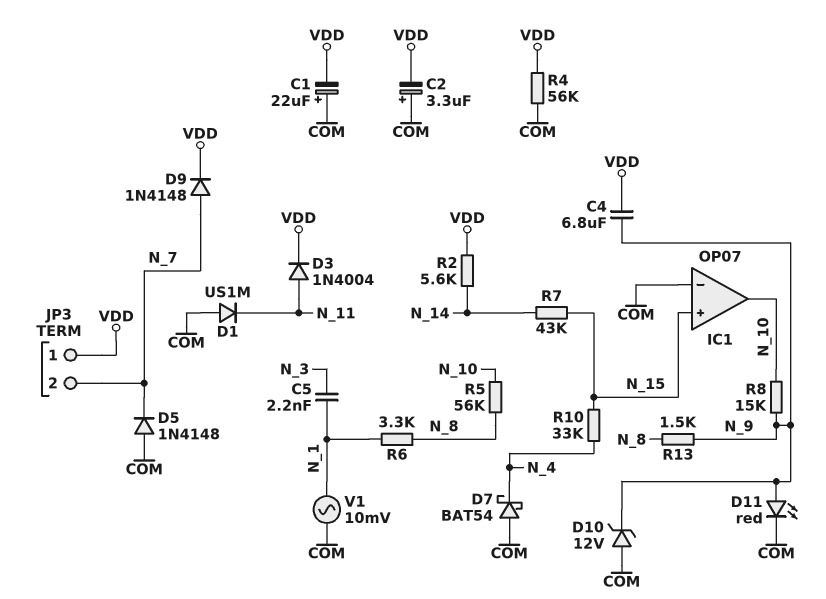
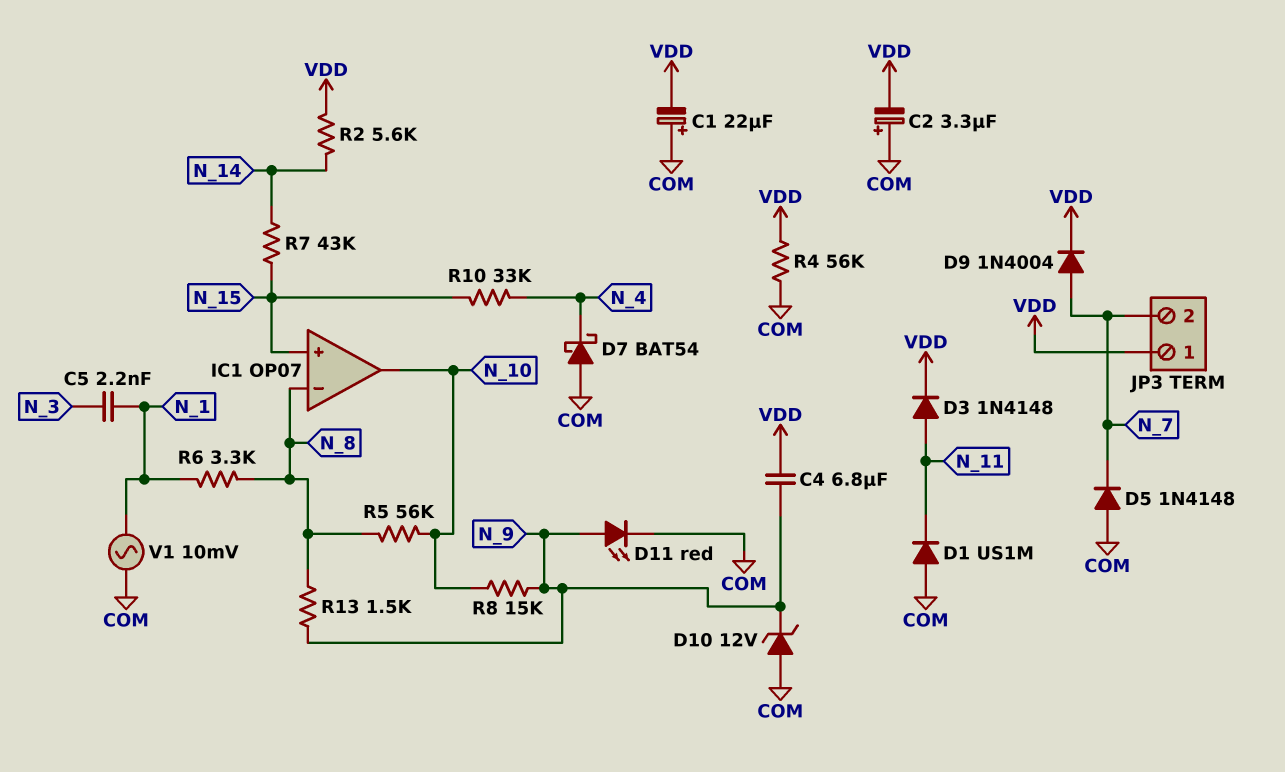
D3: diode 1N4004 (A N_11, K VDD) -> diode 1N4148 (A N_11, K VDD)
D9: diode 1N4148 (A N_7, K VDD) -> diode 1N4004 (A N_7, K VDD)
IC1 pin in-: COM -> N_8

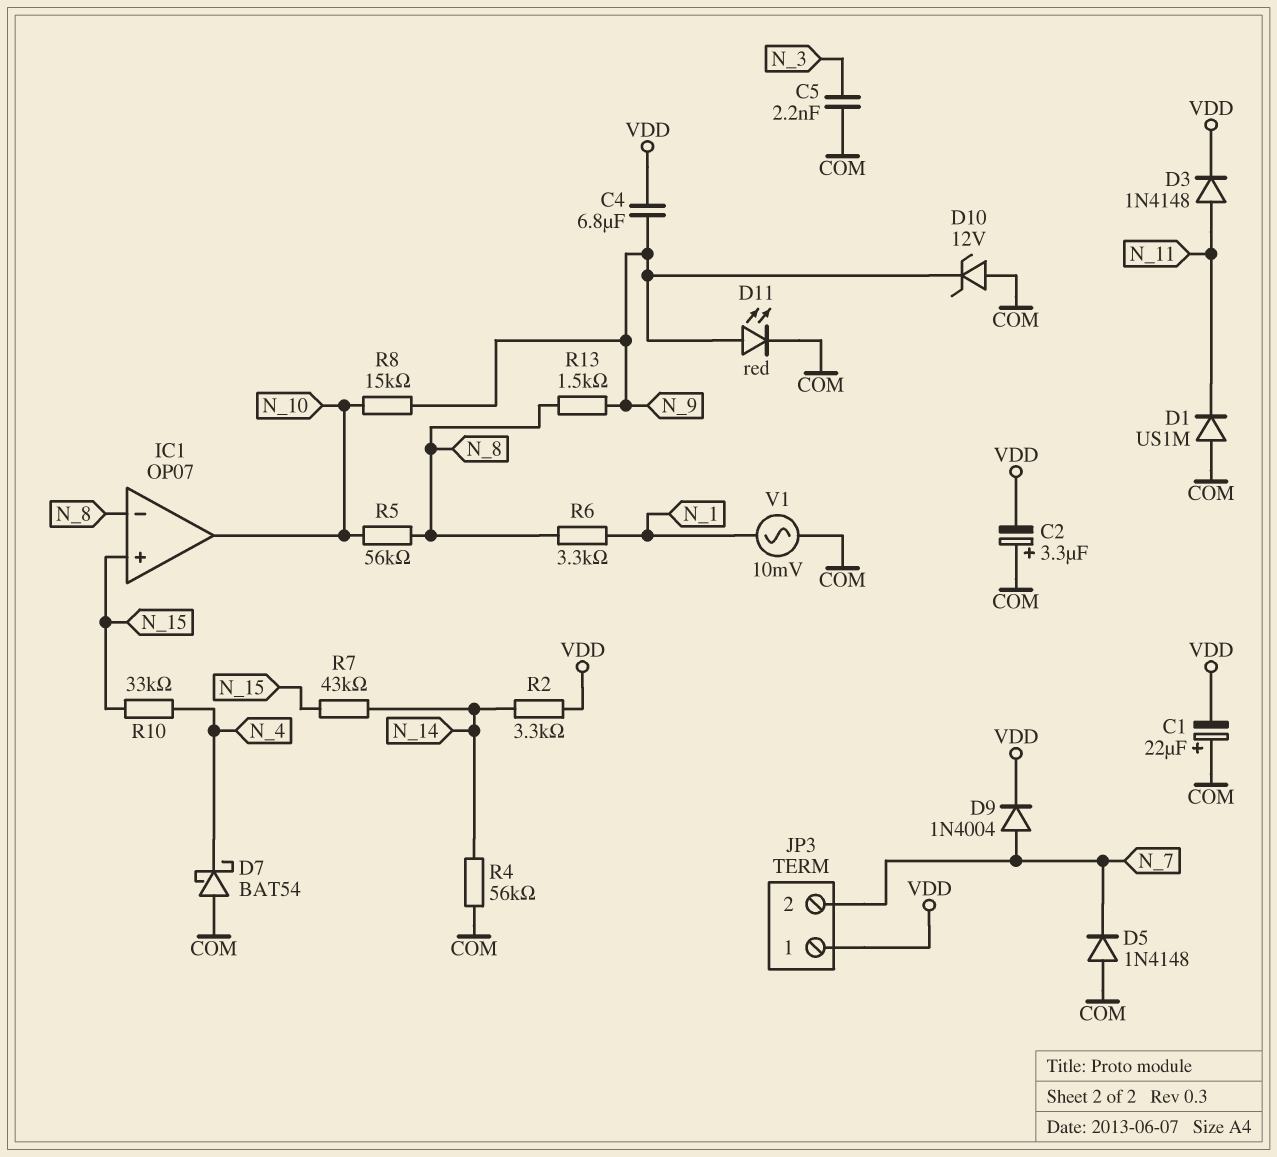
C5: 2.2nF (N_1, N_3) -> 2.2nF (COM, N_3)
R2: 5.6k (N_14, VDD) -> 3.3k (N_14, VDD)
R4: 56k (COM, VDD) -> 56k (COM, N_14)

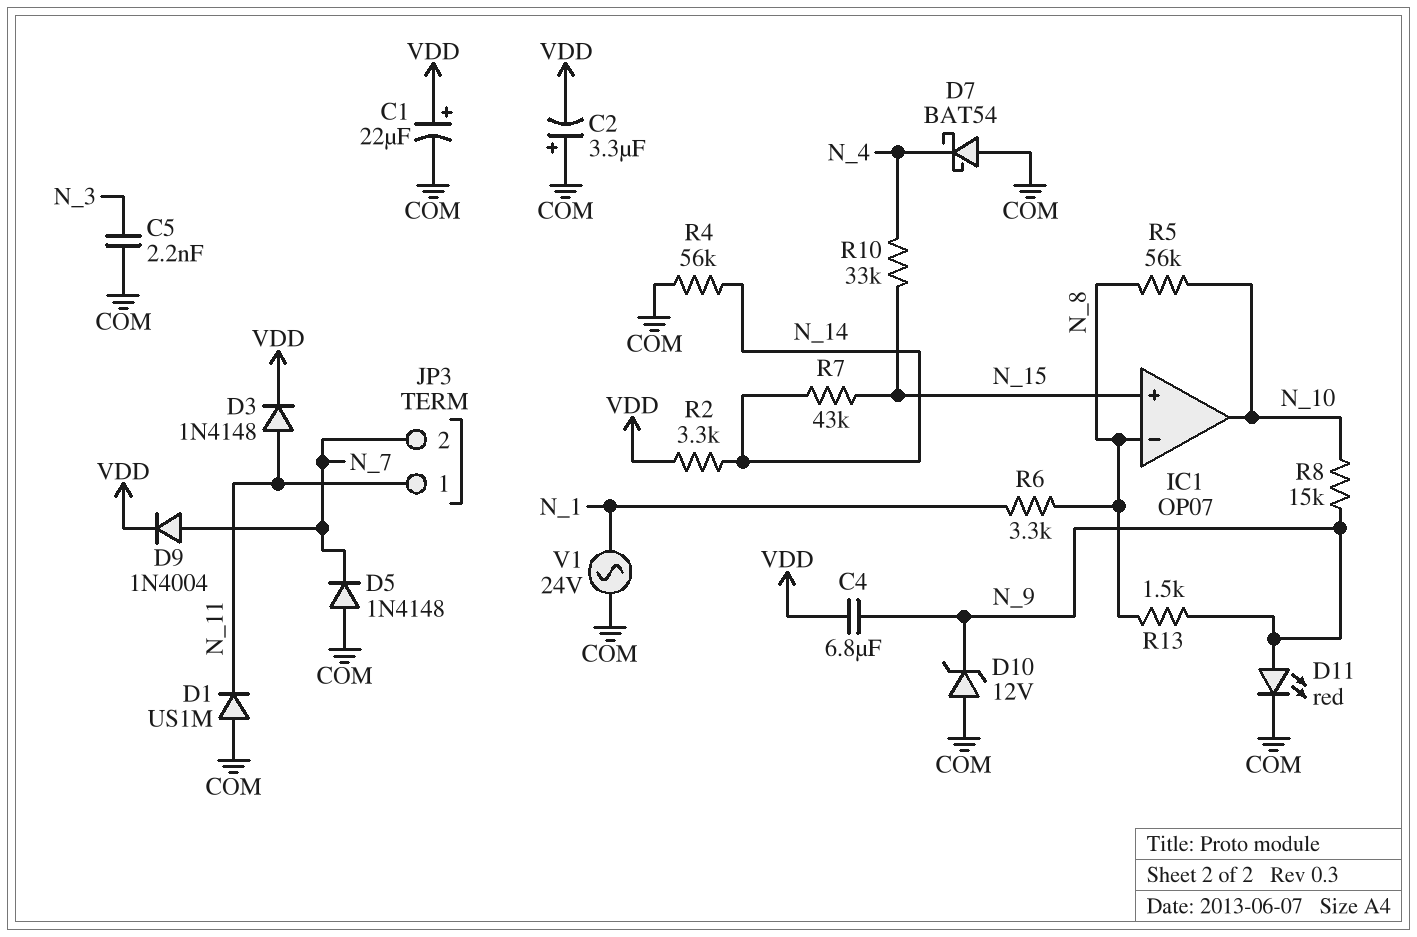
C1: 22uF (plus COM, minus VDD) -> 22uF (plus VDD, minus COM)
JP3 pin 1: VDD -> N_11
V1: AC 10mV (COM, N_1) -> AC 24V (COM, N_1)

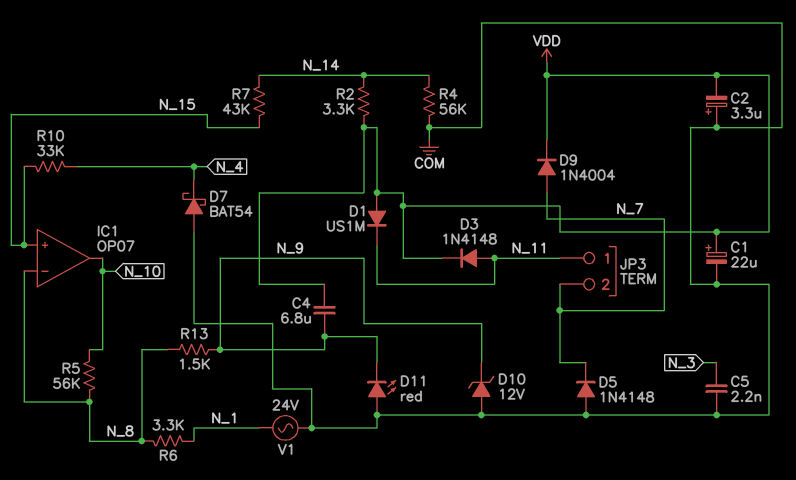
D1: diode US1M (A COM, K N_11) -> diode US1M (A VDD, K N_11)
D11: LED red (A N_9, K COM) -> LED red (A COM, K N_9)
R8: 15k (N_9, N_10) -> none

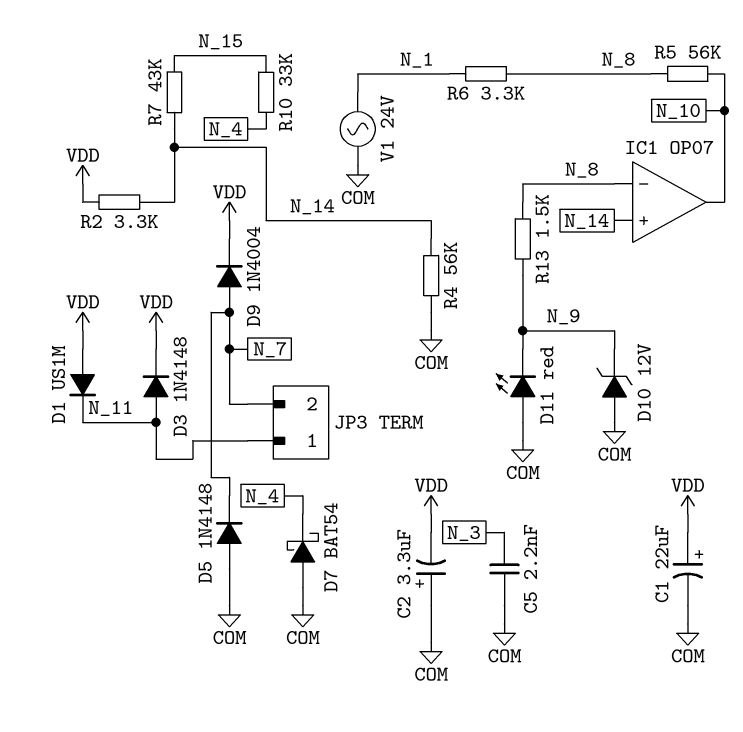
C4: 6.8uF (N_9, VDD) -> none
IC1 pin in+: N_15 -> N_14

